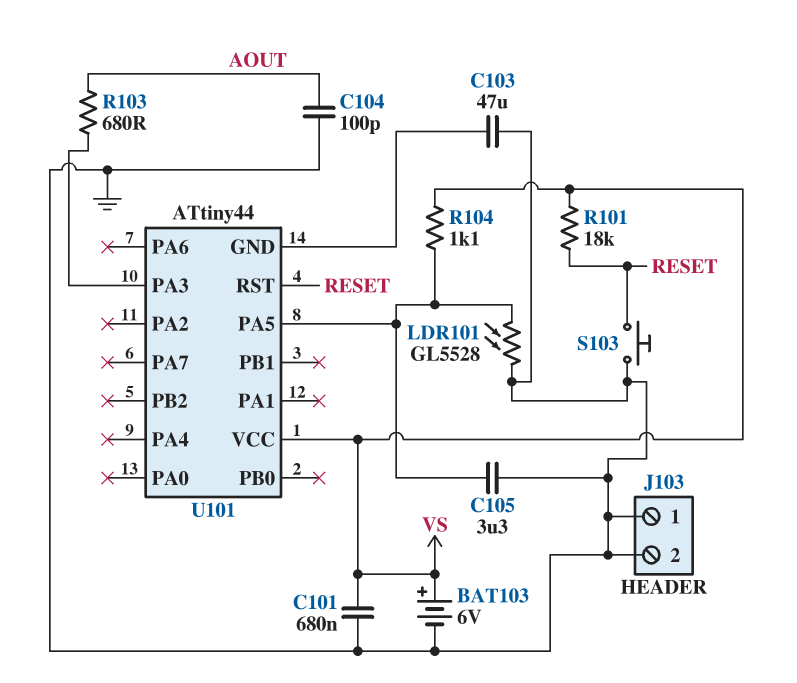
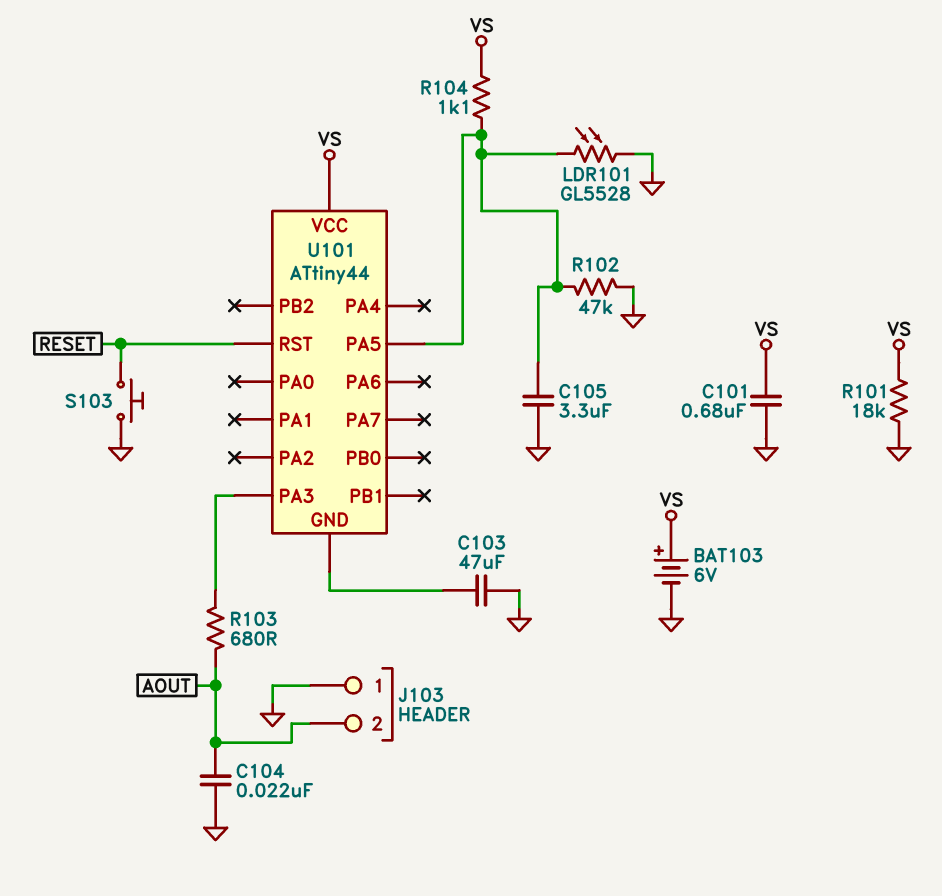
C104: 100pF (AOUT, GND) -> 22nF (AOUT, GND)
J103 pin 2: GND -> AOUT
R101: 18k (RESET, VS) -> 18k (GND, VS)
R102: none -> 47k (GND, U101/PA5)

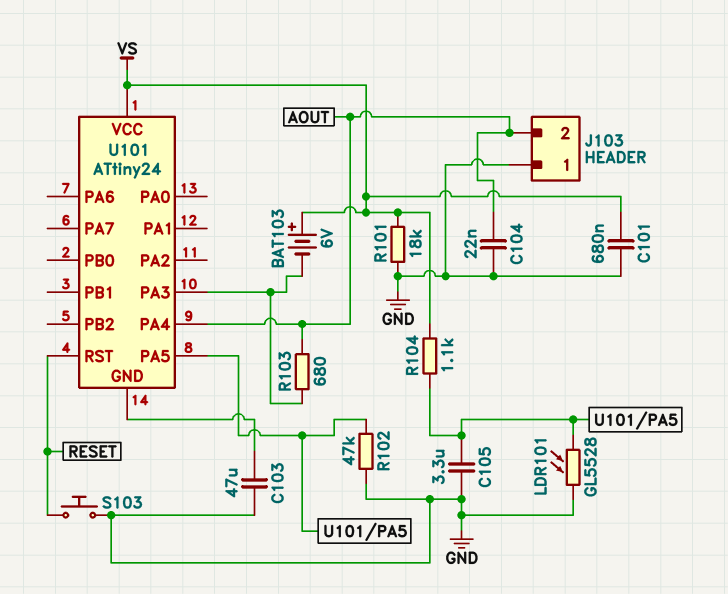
BAT103: 6V (plus VS, minus GND) -> 6V (plus VS, minus U101/PA3)
U101: ATtiny44 -> ATtiny24
U101 pin PA4: none -> AOUT

